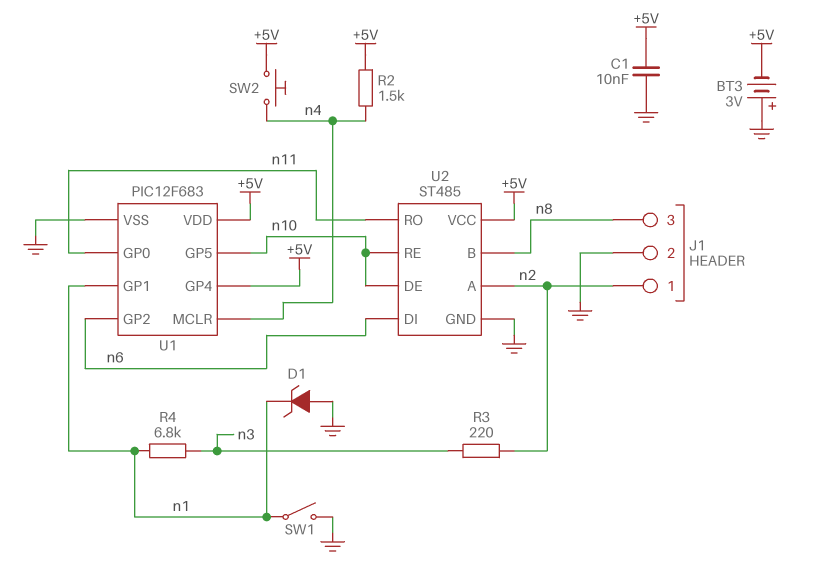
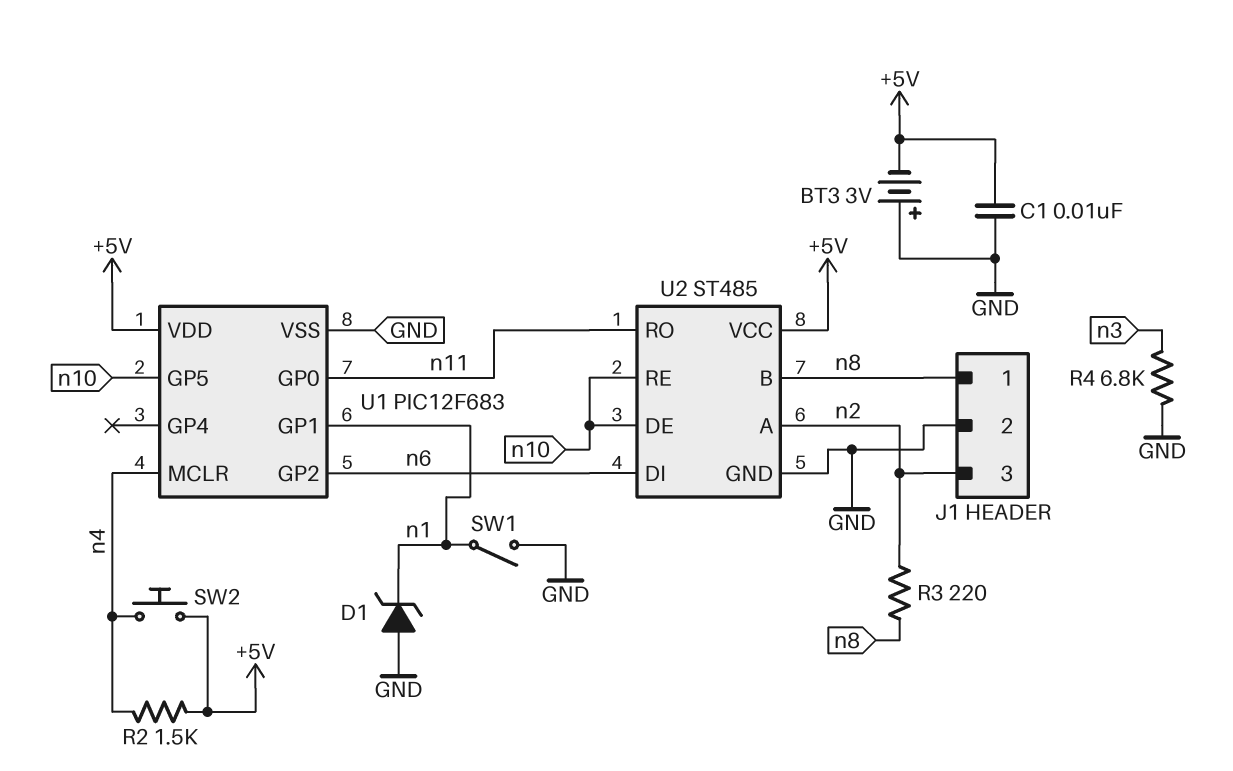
J1 pin 1: n2 -> n8
J1 pin 3: n8 -> n2
R3: 220 (n2, n3) -> 220 (n2, n8)
R4: 6.8k (n1, n3) -> 6.8k (GND, n3)
U1 pin GP4: +5V -> none

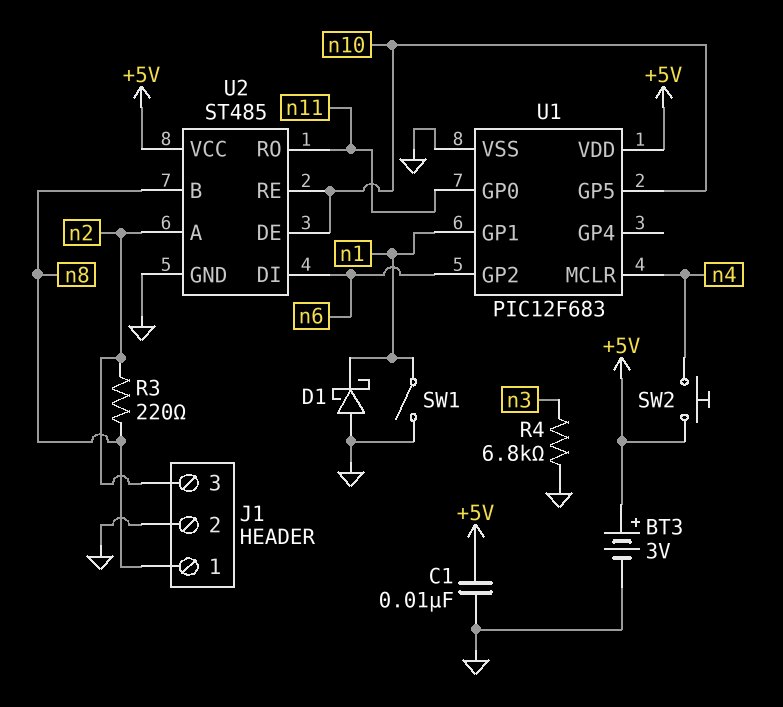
BT3: 3V (plus GND, minus +5V) -> 3V (plus +5V, minus GND)
D1: zener (A GND, K n1) -> schottky (A GND, K n1)
R2: 1.5k (+5V, n4) -> none

